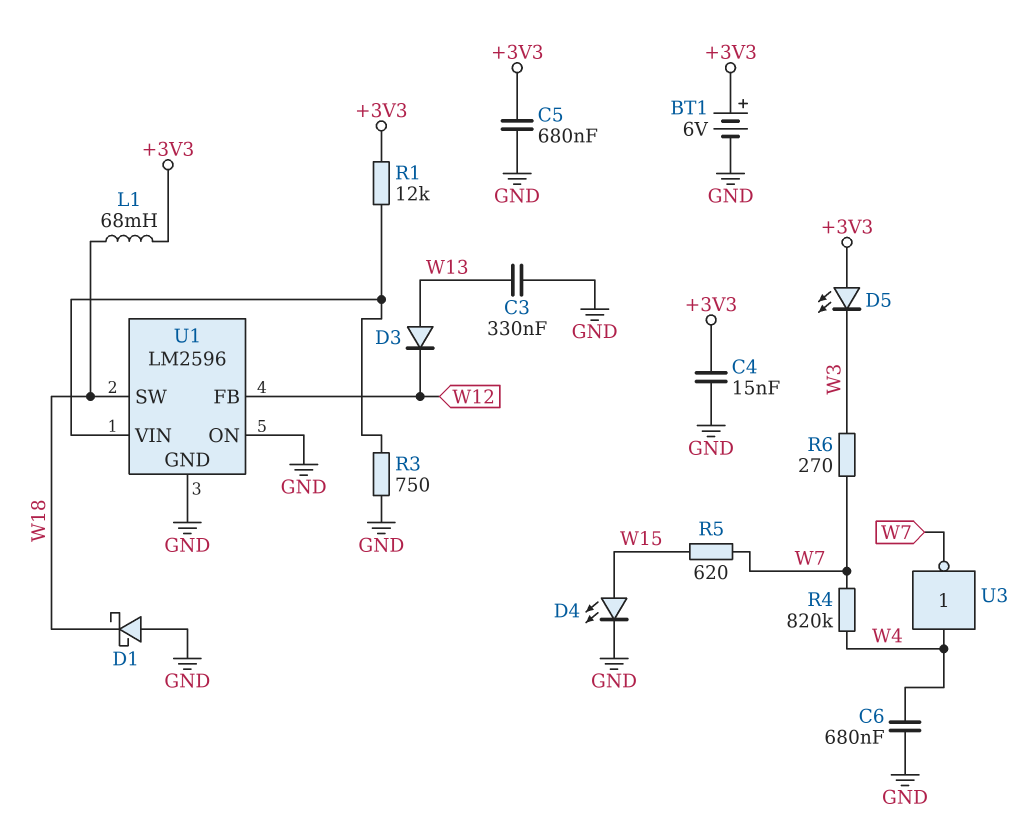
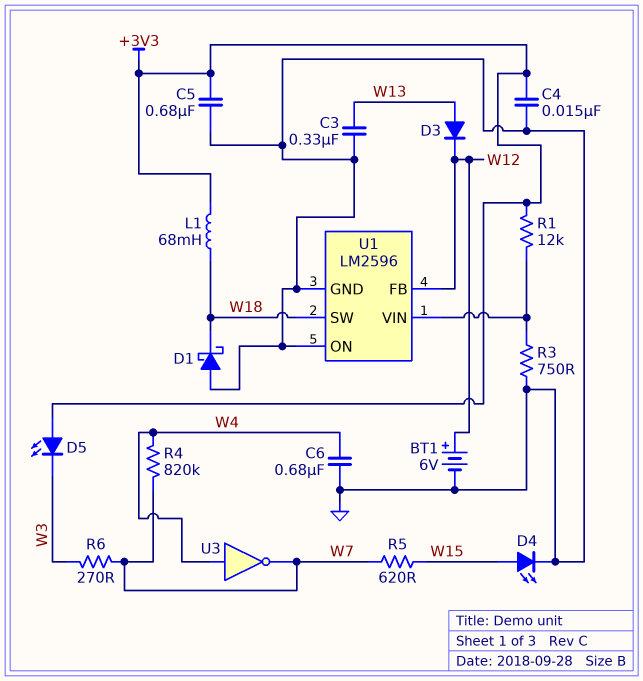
BT1: 6V (plus +3V3, minus GND) -> 6V (plus W12, minus GND)

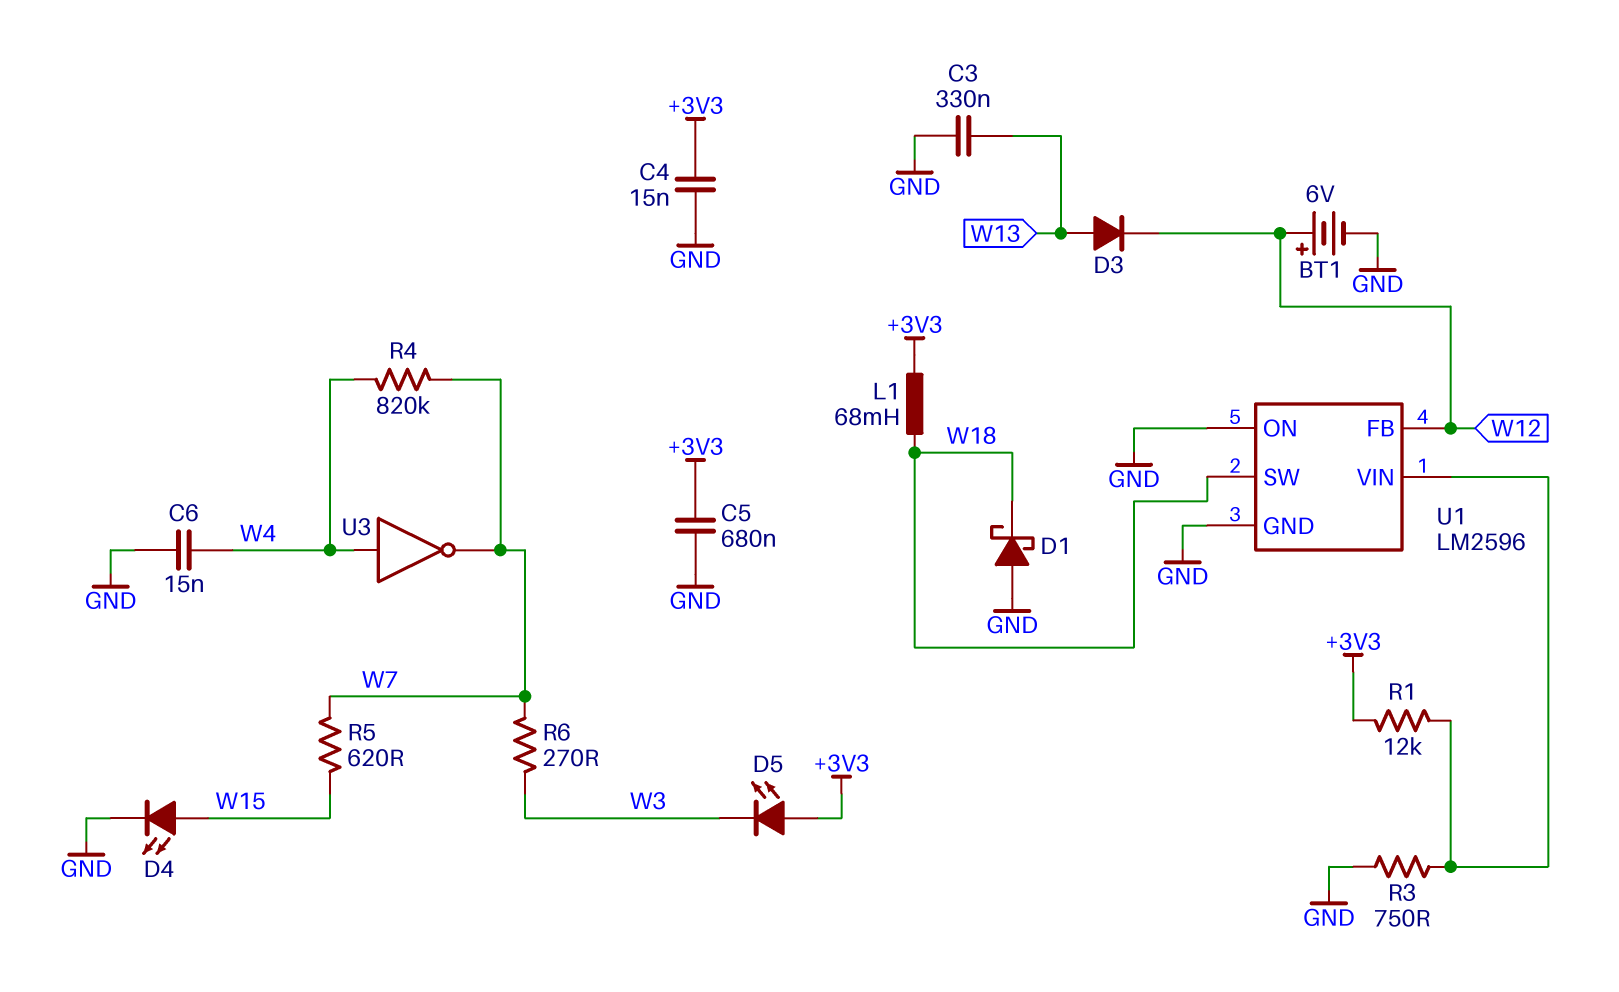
C6: 680nF (GND, W4) -> 15nF (GND, W4)

